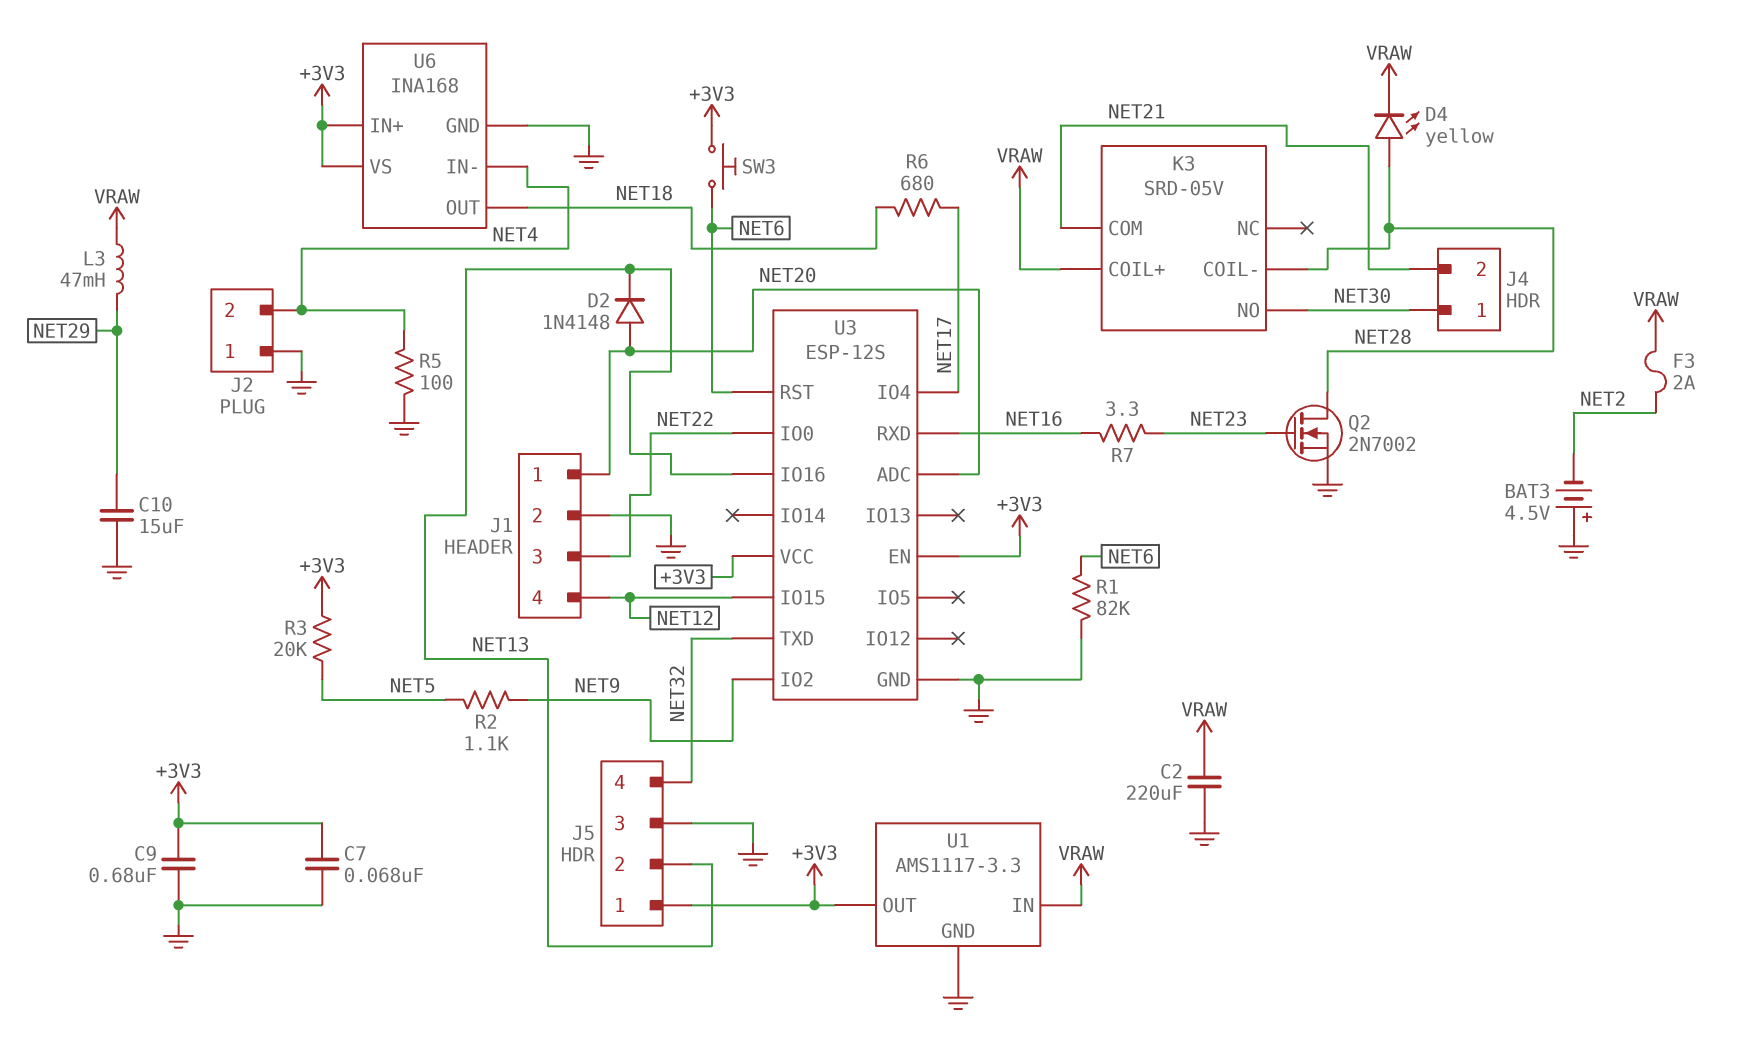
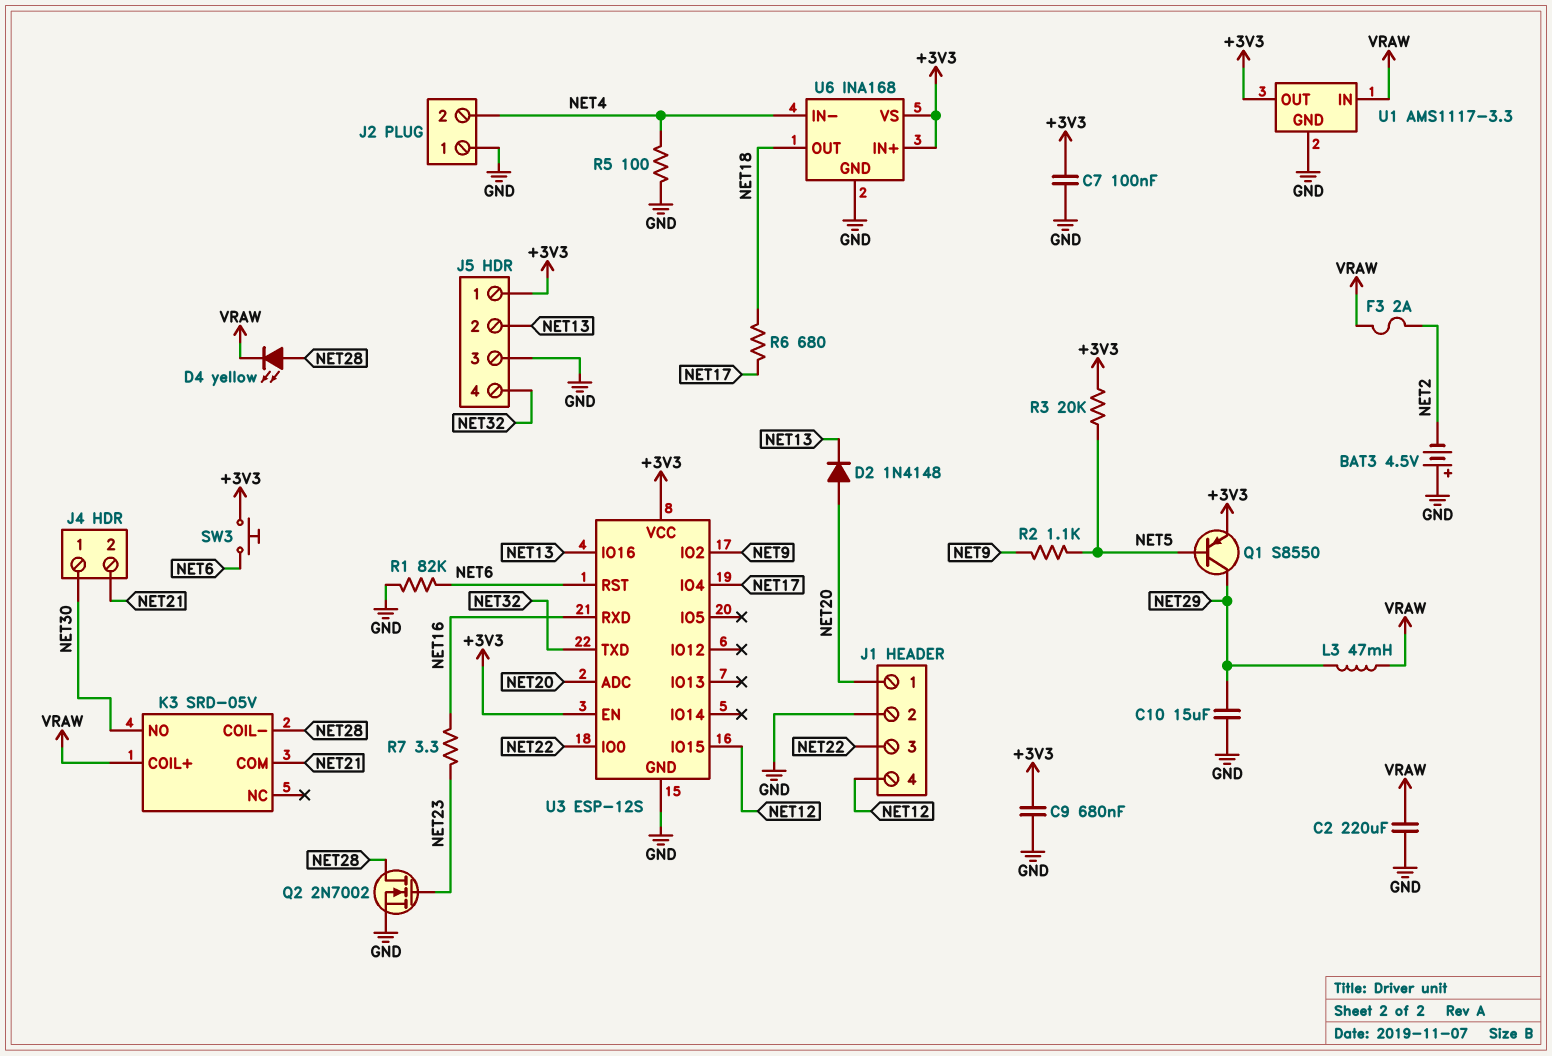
C7: 68nF (+3V3, GND) -> 100nF (+3V3, GND)
Q1: none -> PNP S8550 (B NET5, C NET29, E +3V3)

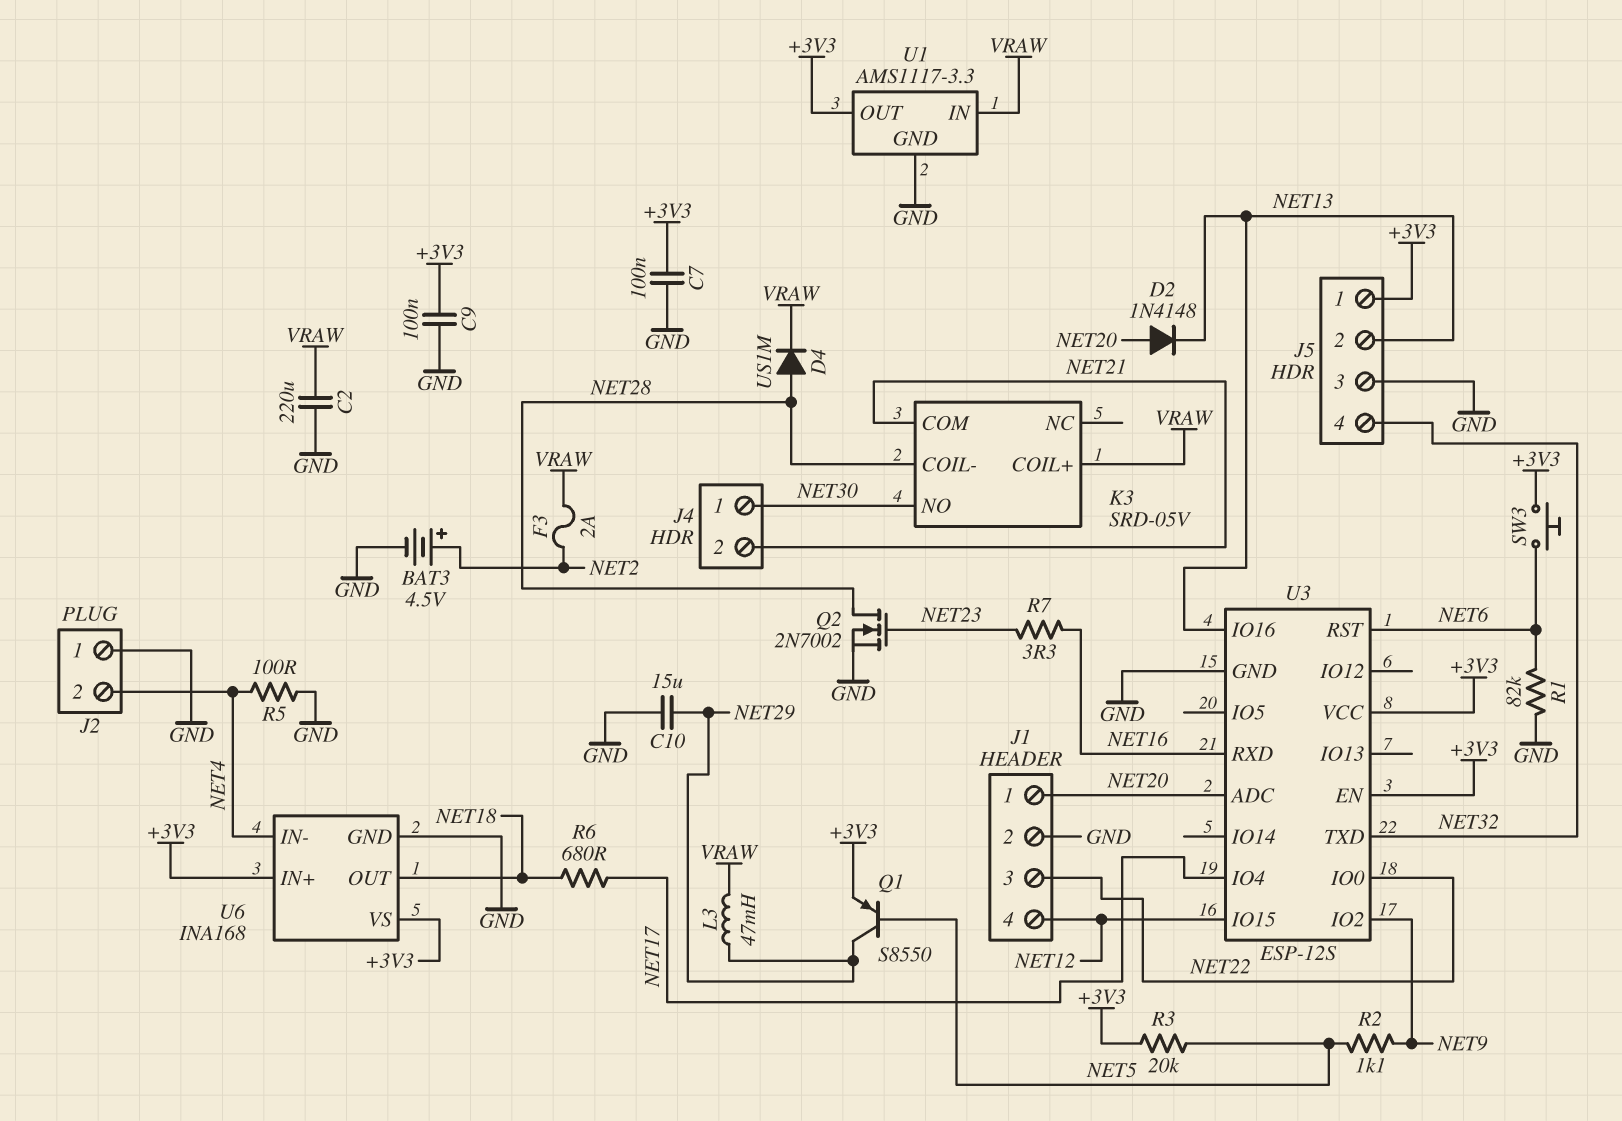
BAT3: 4.5V (plus GND, minus NET2) -> 4.5V (plus NET2, minus GND)
C9: 680nF (+3V3, GND) -> 100nF (+3V3, GND)
D4: LED yellow (A NET28, K VRAW) -> diode US1M (A NET28, K VRAW)

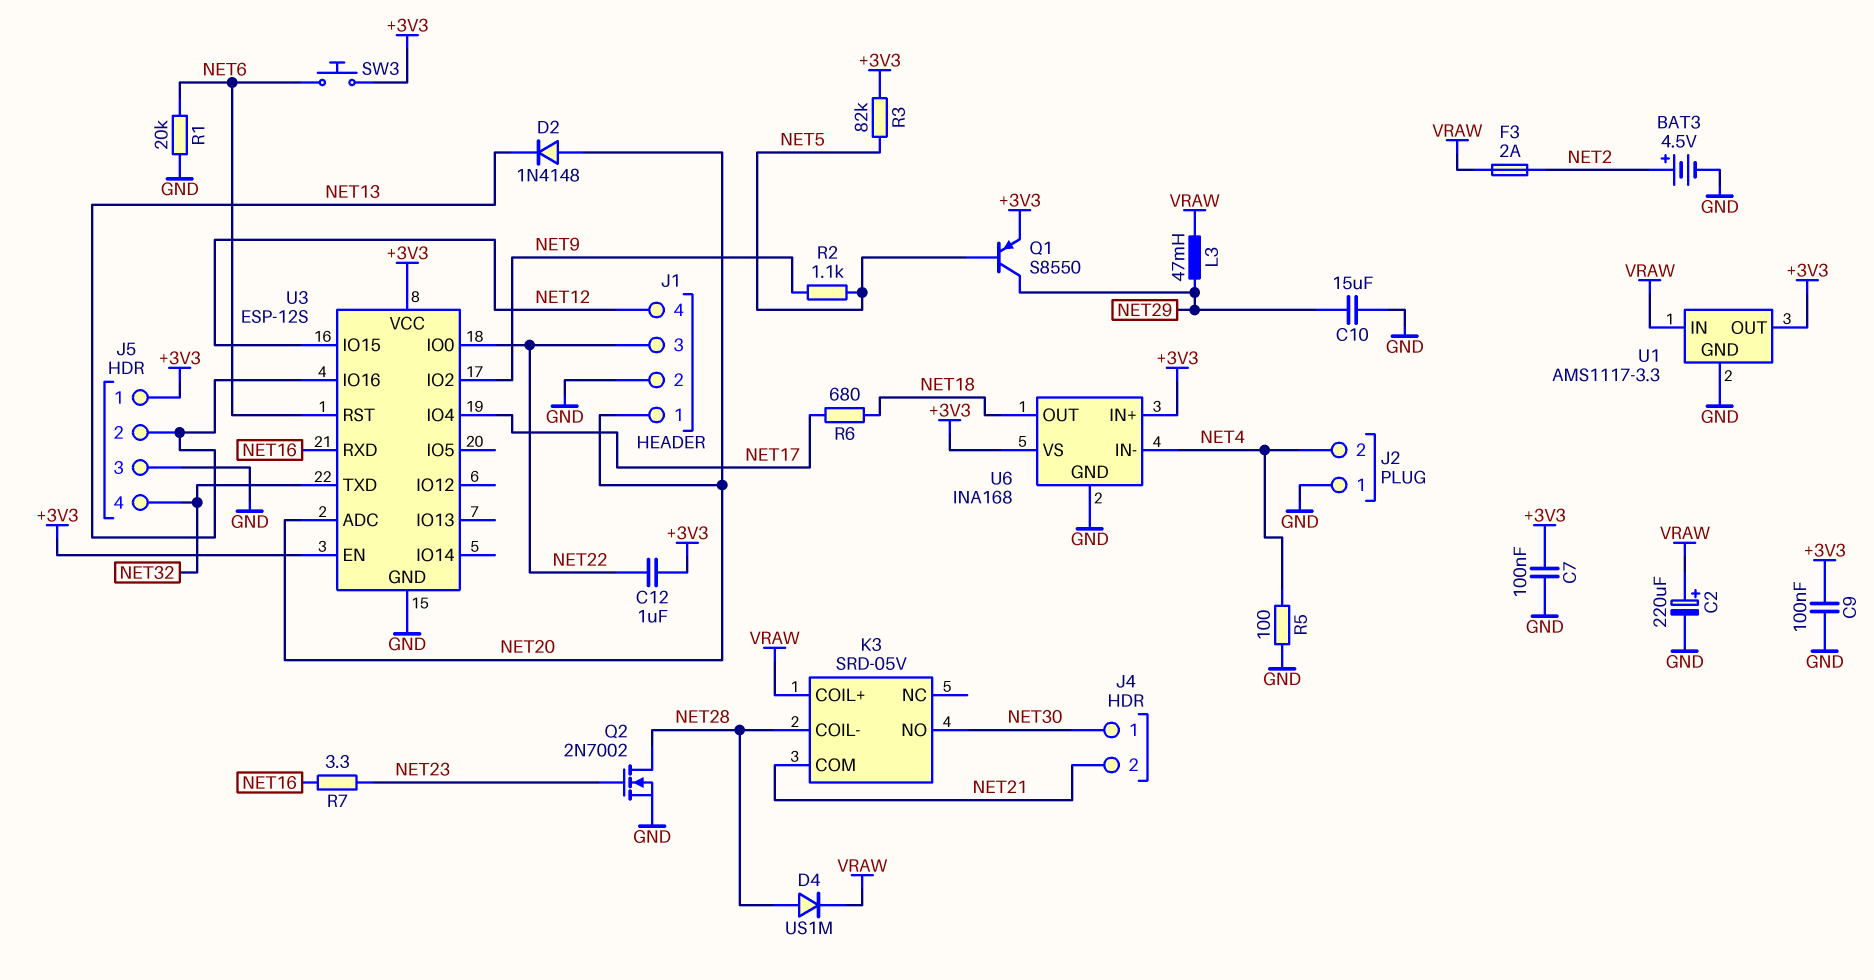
C2: 220uF (GND, VRAW) -> 220uF (plus VRAW, minus GND)
C12: none -> 1uF (+3V3, NET22)
R1: 82k (GND, NET6) -> 20k (GND, NET6)
R3: 20k (+3V3, NET5) -> 82k (+3V3, NET5)

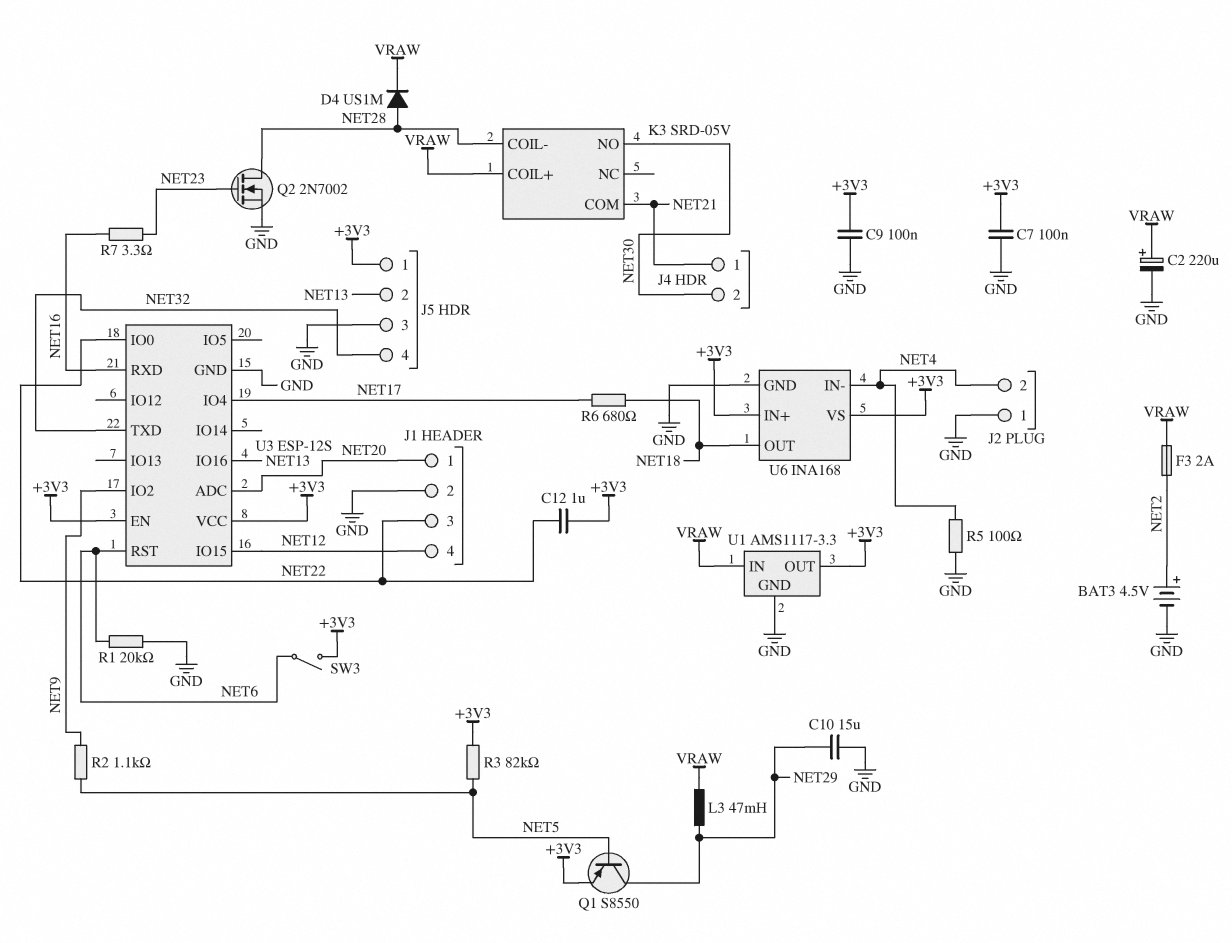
D2: diode 1N4148 (A NET20, K NET13) -> none
J4 pin 1: NET30 -> NET21
J4 pin 2: NET21 -> NET30
SW3: button (+3V3, NET6) -> switch (+3V3, NET6)

